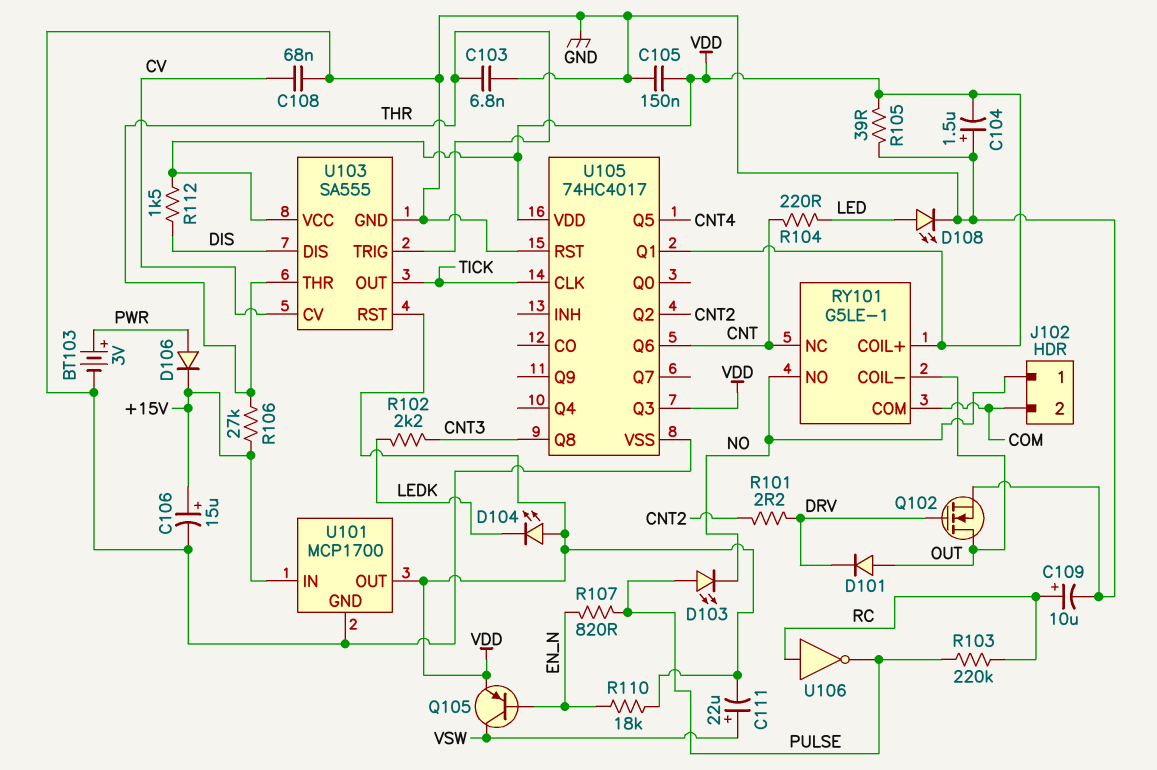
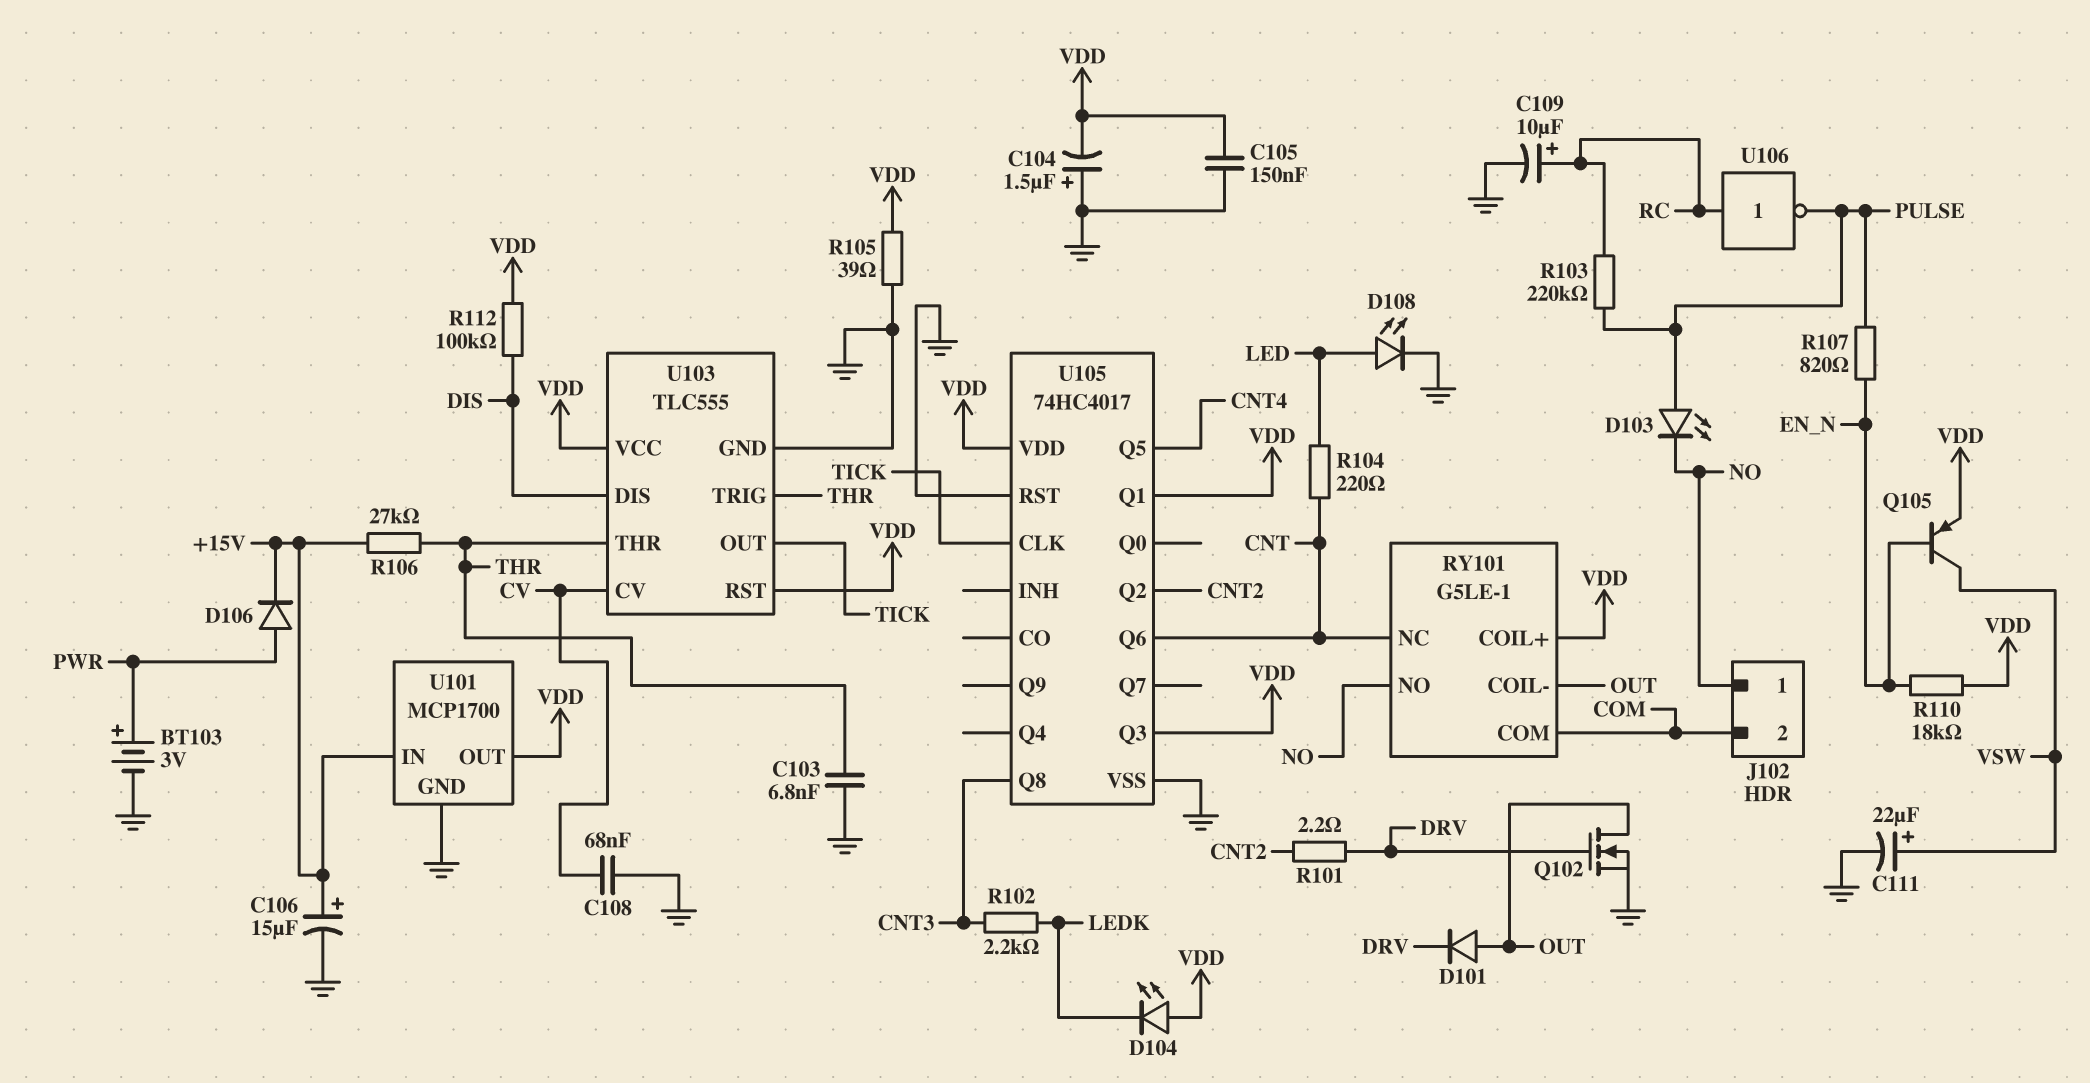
C111: 22uF (plus VSW, minus VDD) -> 22uF (plus VSW, minus GND)
R112: 1.5k (DIS, VDD) -> 100k (DIS, VDD)
U103: SA555 -> TLC555

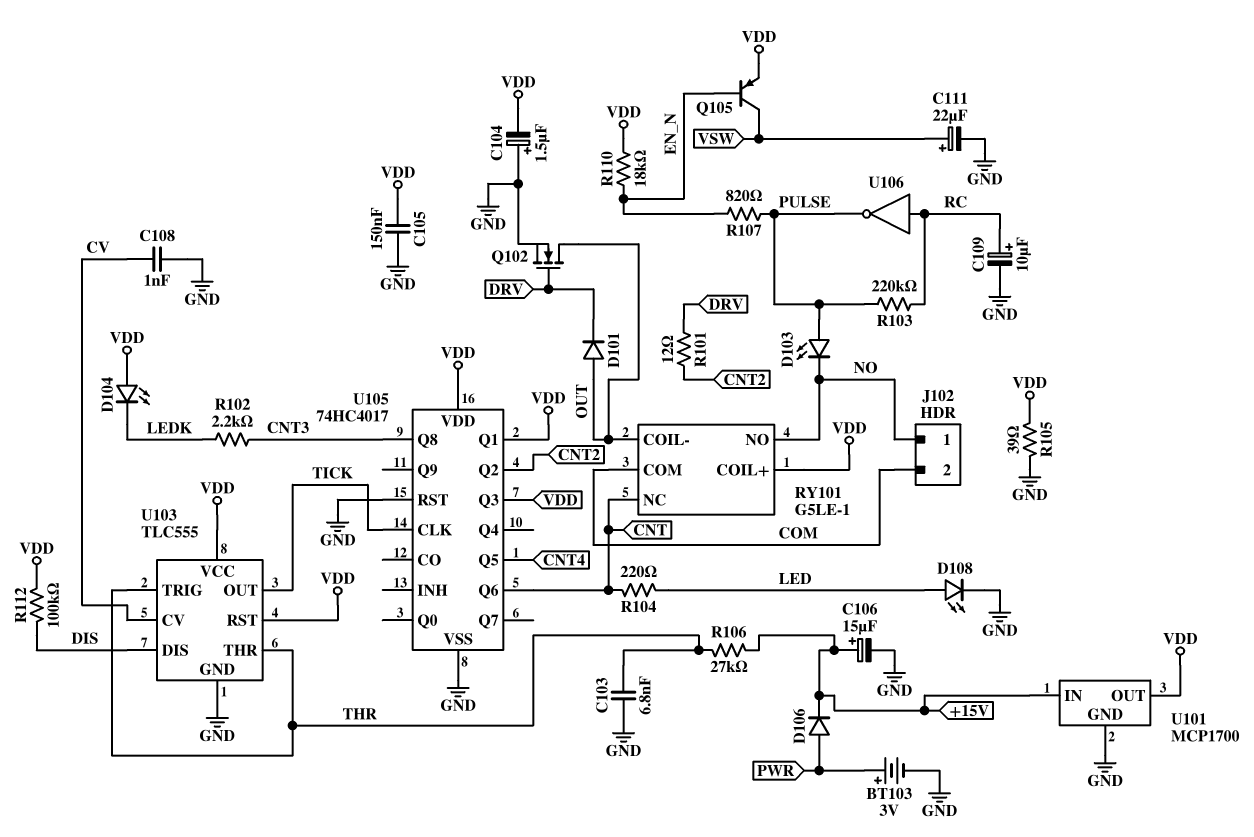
C108: 68nF (CV, GND) -> 1nF (CV, GND)
R101: 2.2 (CNT2, DRV) -> 12 (CNT2, DRV)

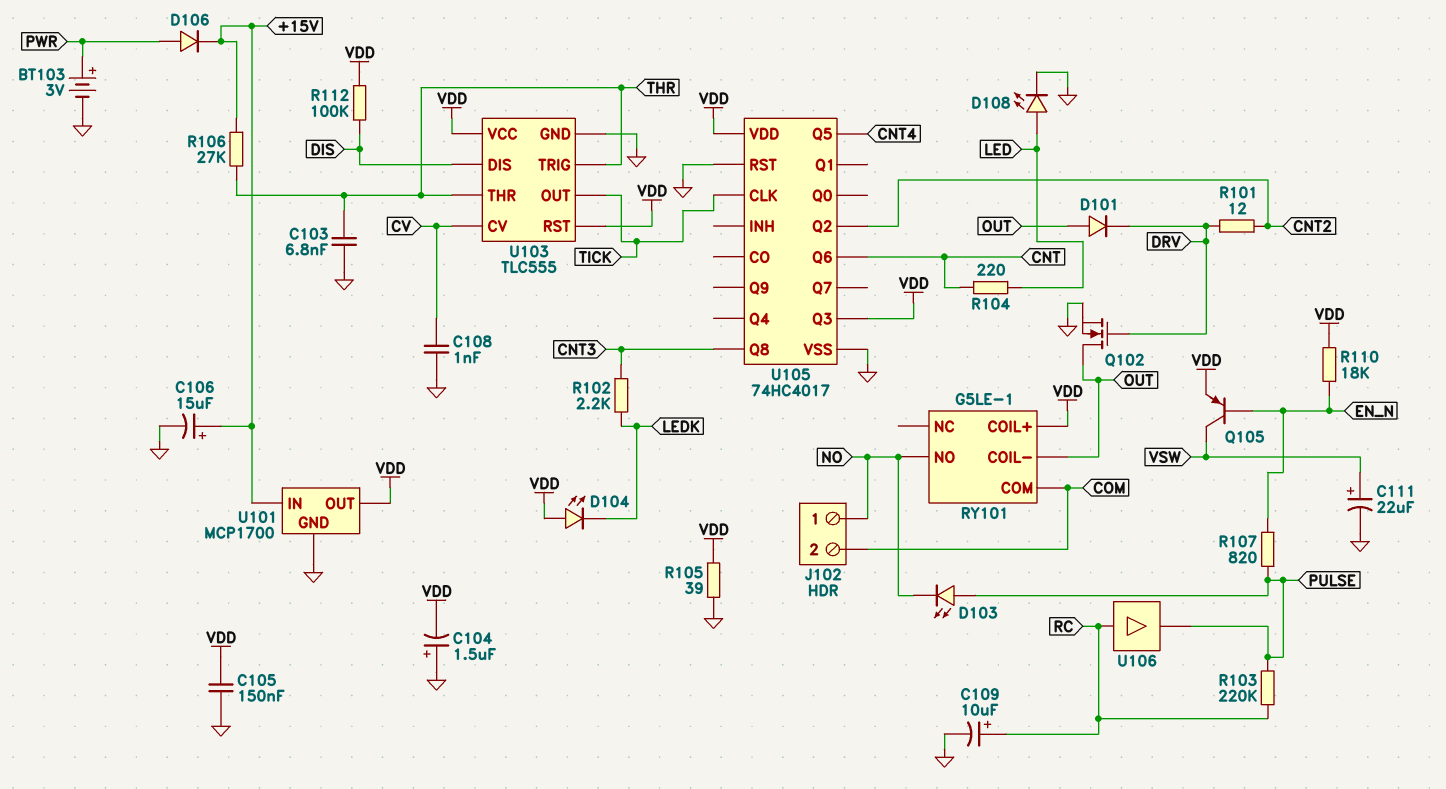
RY101 pin NC: CNT -> none
U105 pin Q1: VDD -> none
U106: NOT (in RC, out PULSE) -> buffer (in RC, out PULSE)

